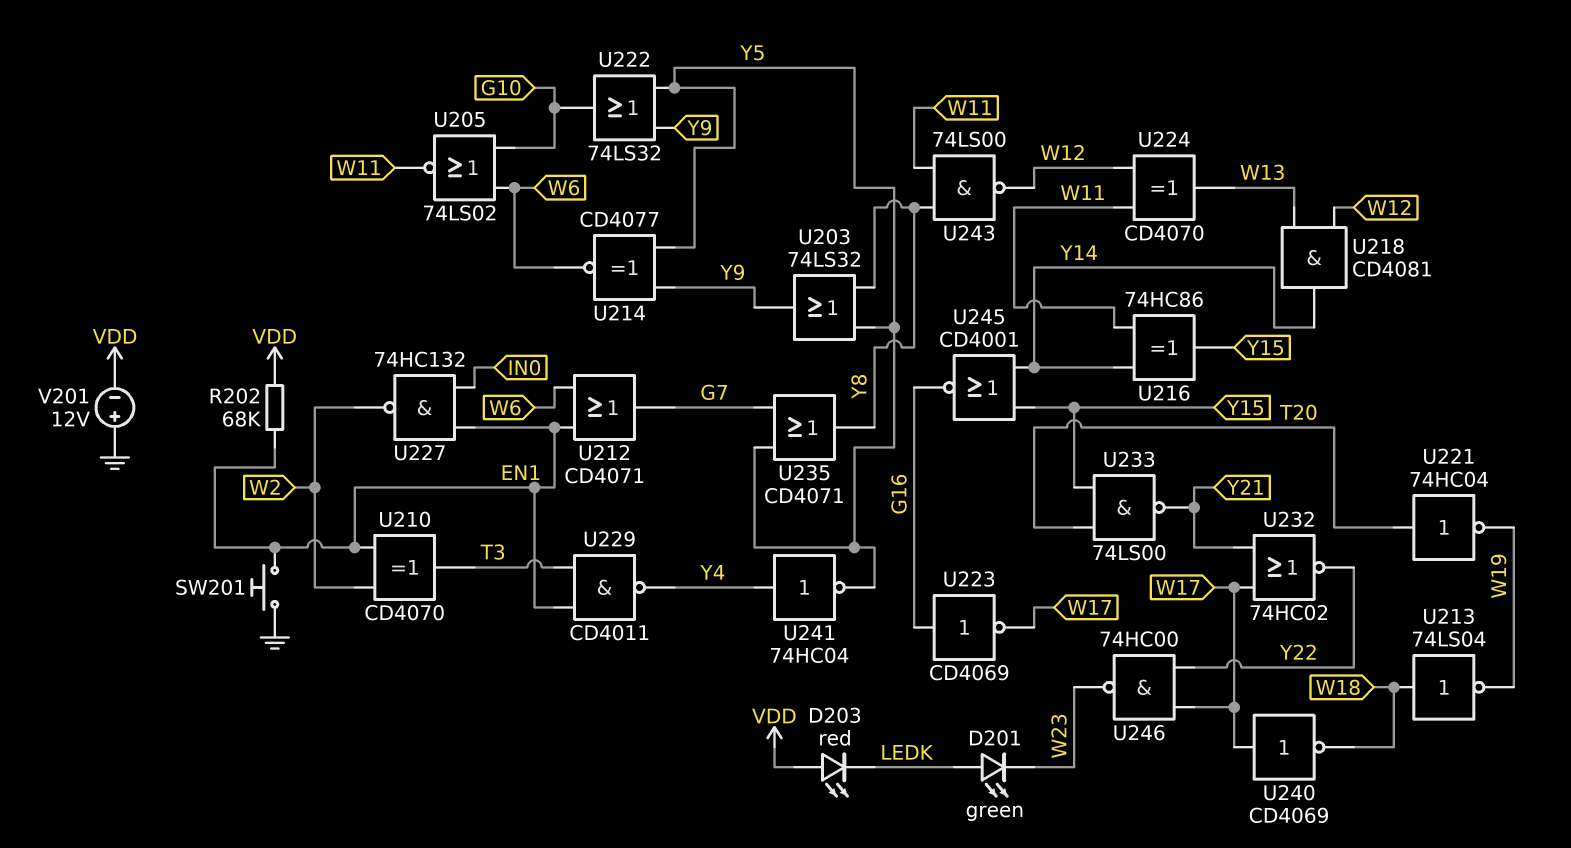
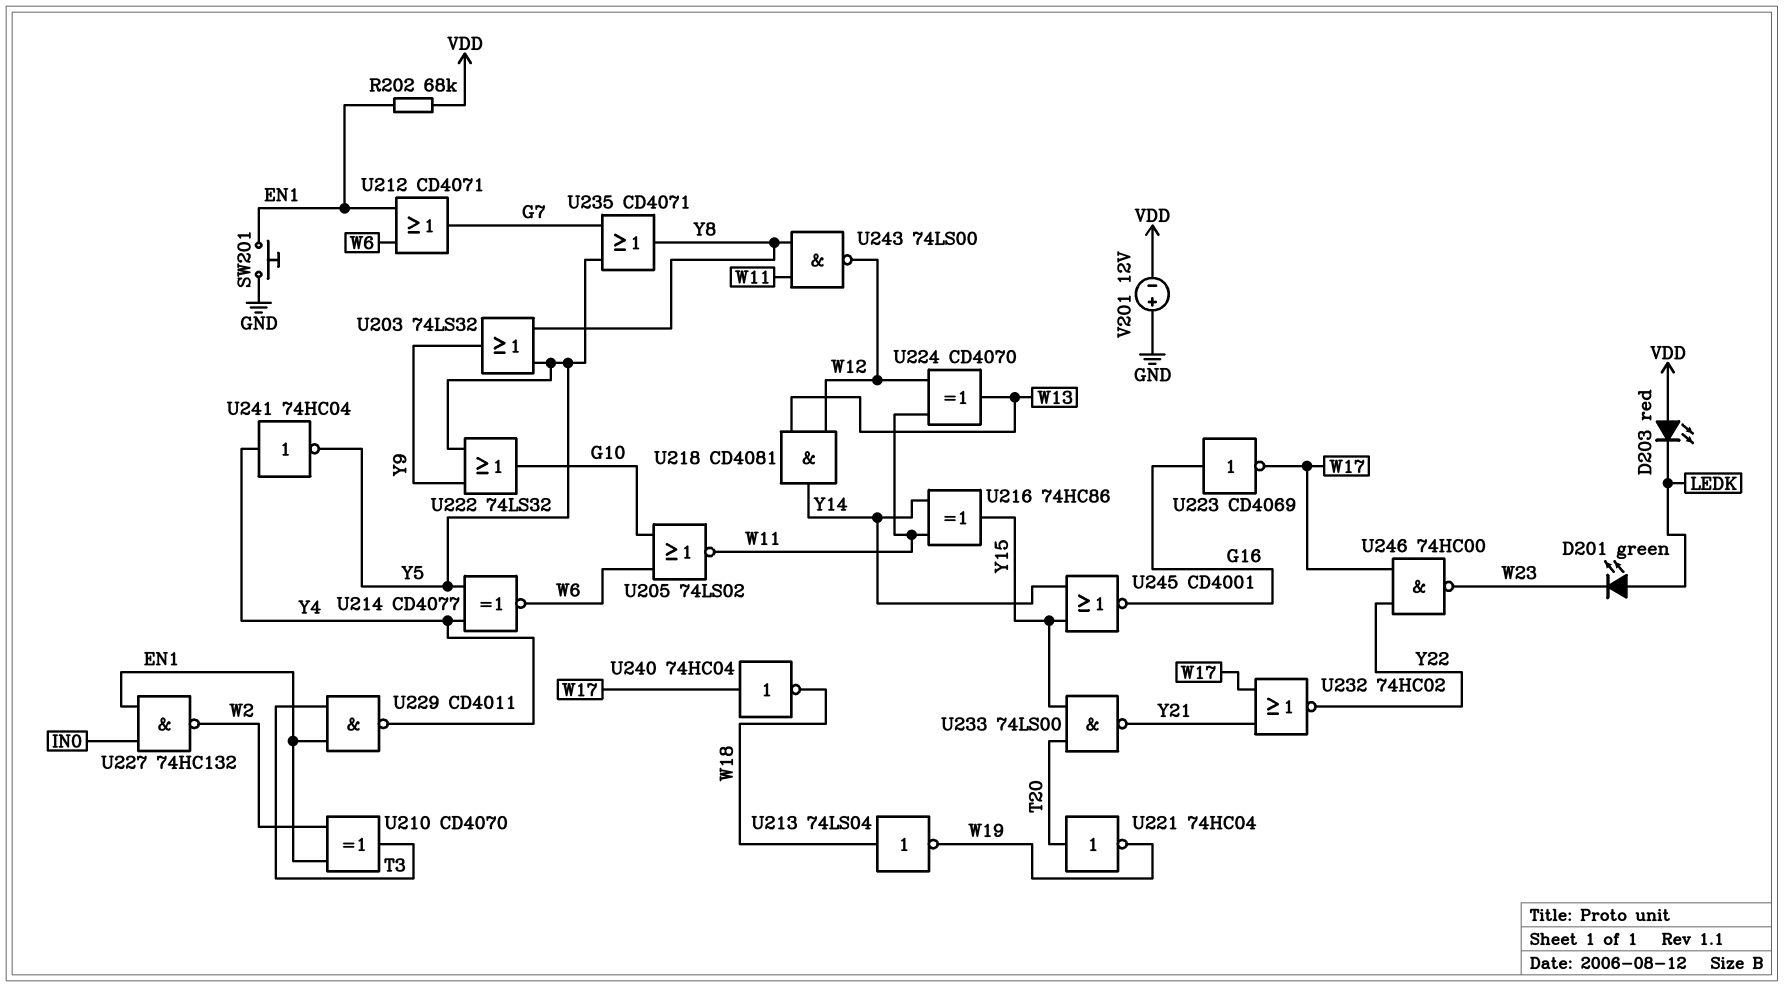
U214: XNOR CD4077 (in Y5, in Y9, out W6) -> XNOR CD4077 (in Y4, in Y5, out W6)
U240: NOT CD4069 (in W17, out W18) -> NOT 74HC04 (in W17, out W18)

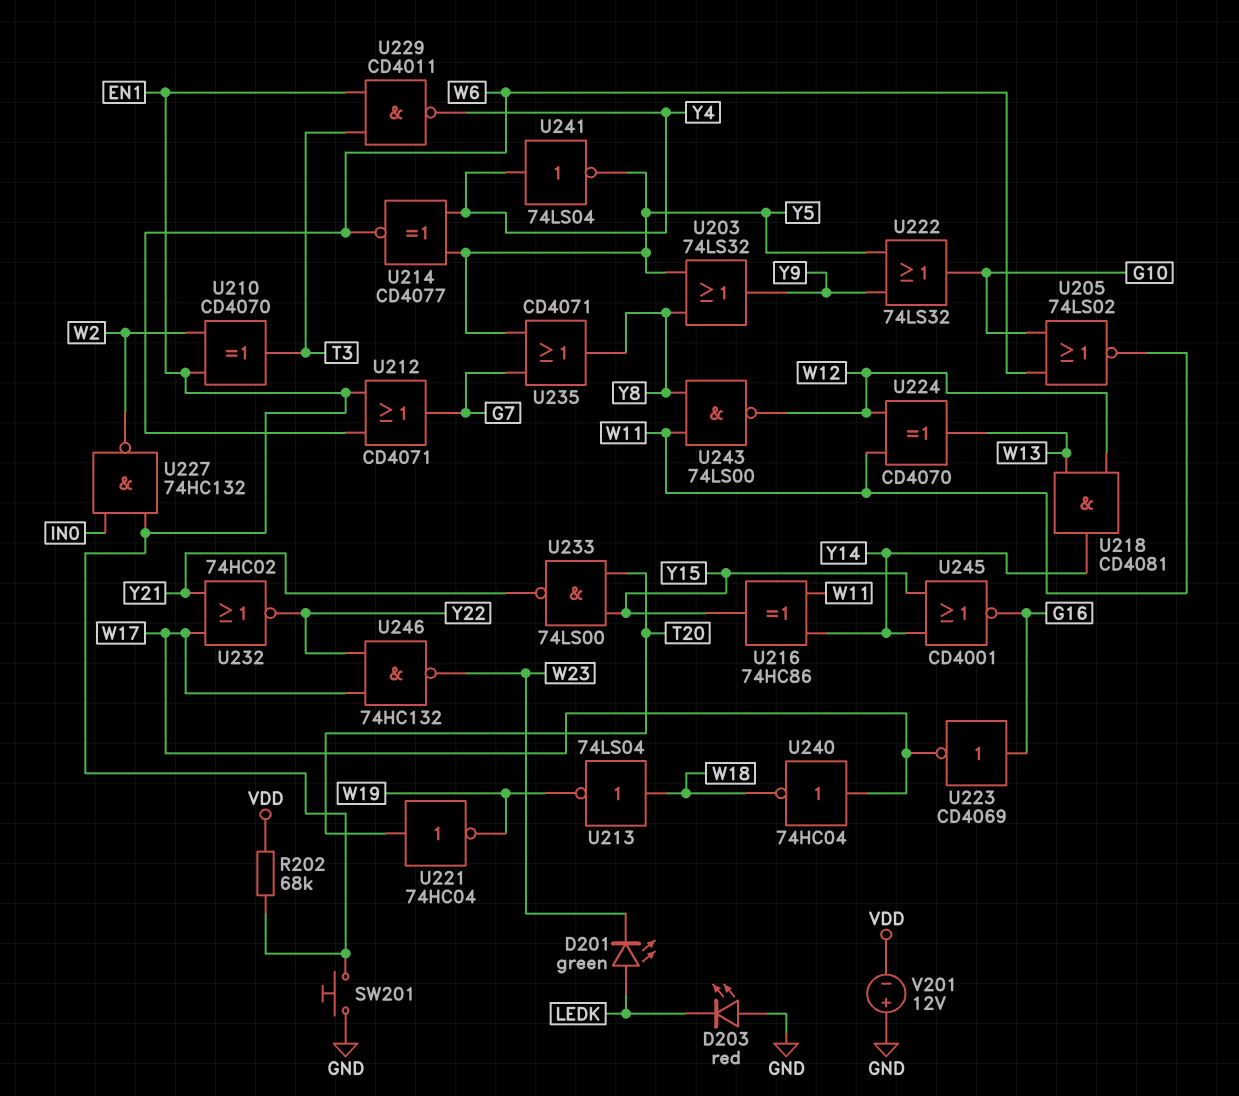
D203: LED red (A VDD, K LEDK) -> LED red (A GND, K LEDK)
U241: NOT 74HC04 (in Y4, out Y5) -> NOT 74LS04 (in Y4, out Y5)
U246: NAND 74HC00 (in W17, in Y22, out W23) -> NAND 74HC132 (in W17, in Y22, out W23)

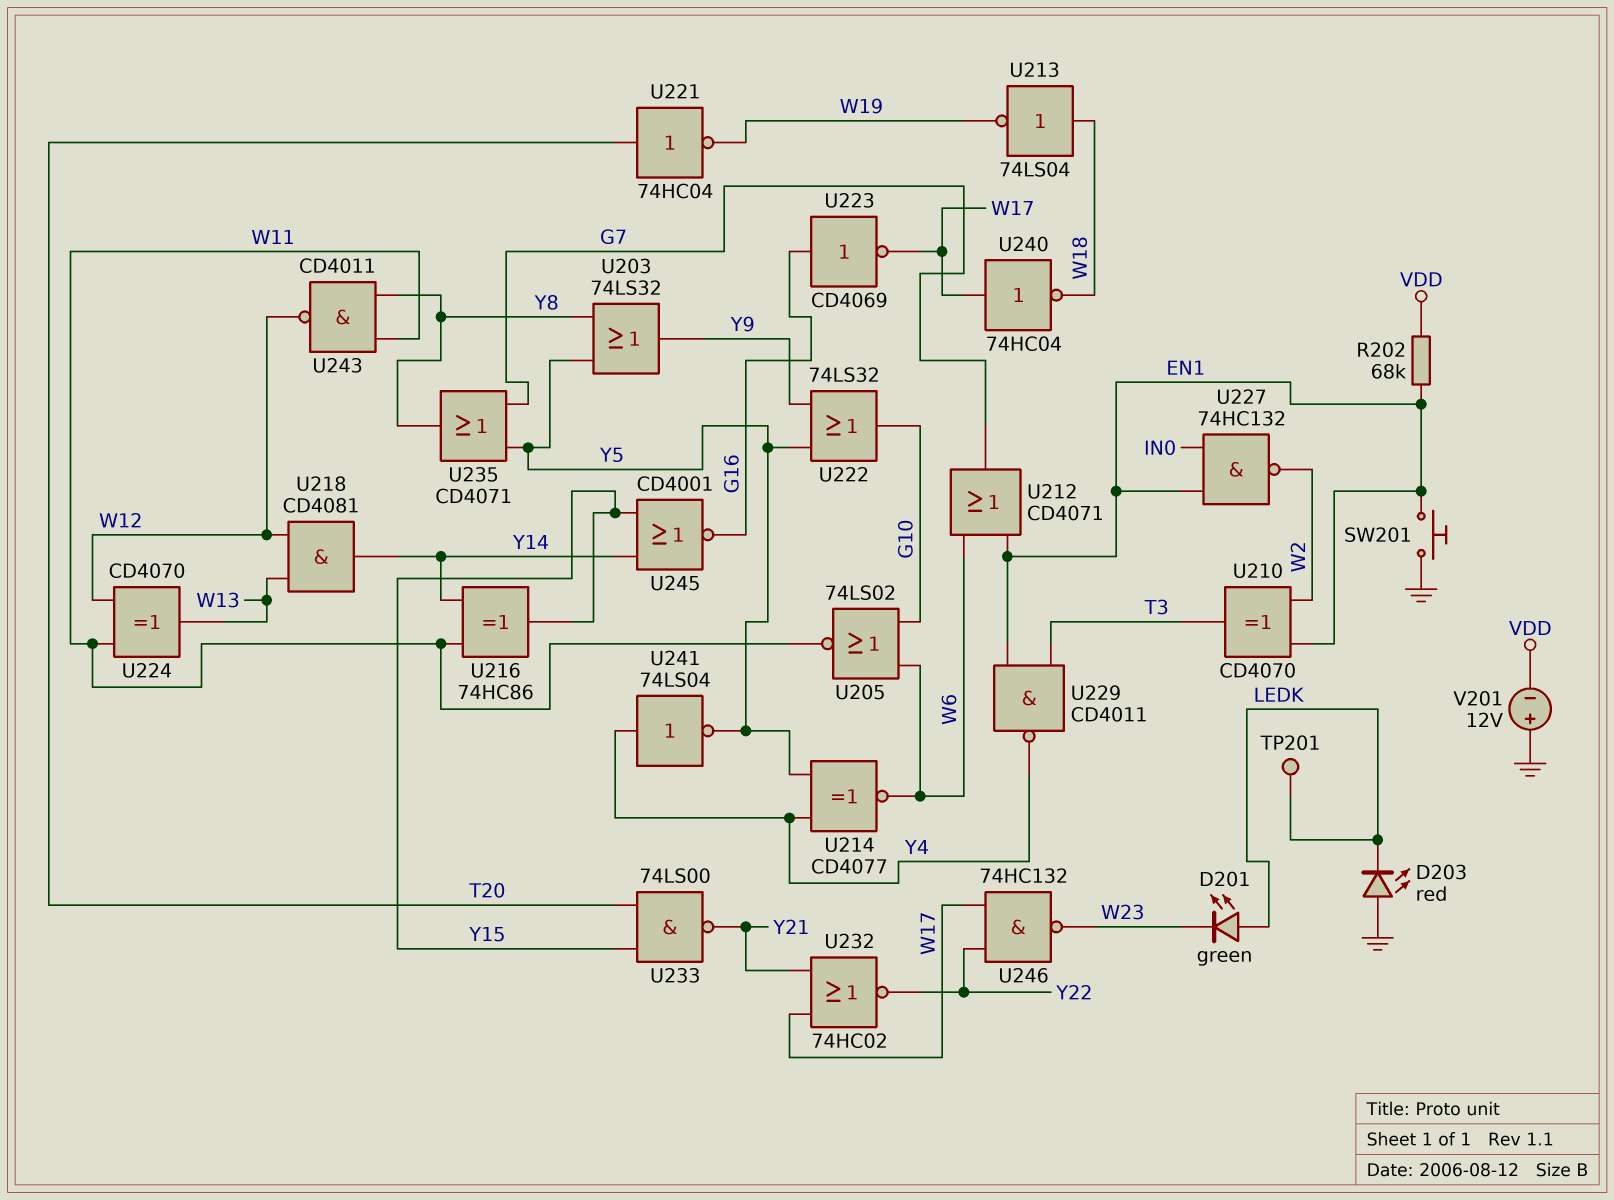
TP201: none -> test point (LEDK)
U243: NAND 74LS00 (in W11, in Y8, out W12) -> NAND CD4011 (in W11, in Y8, out W12)

